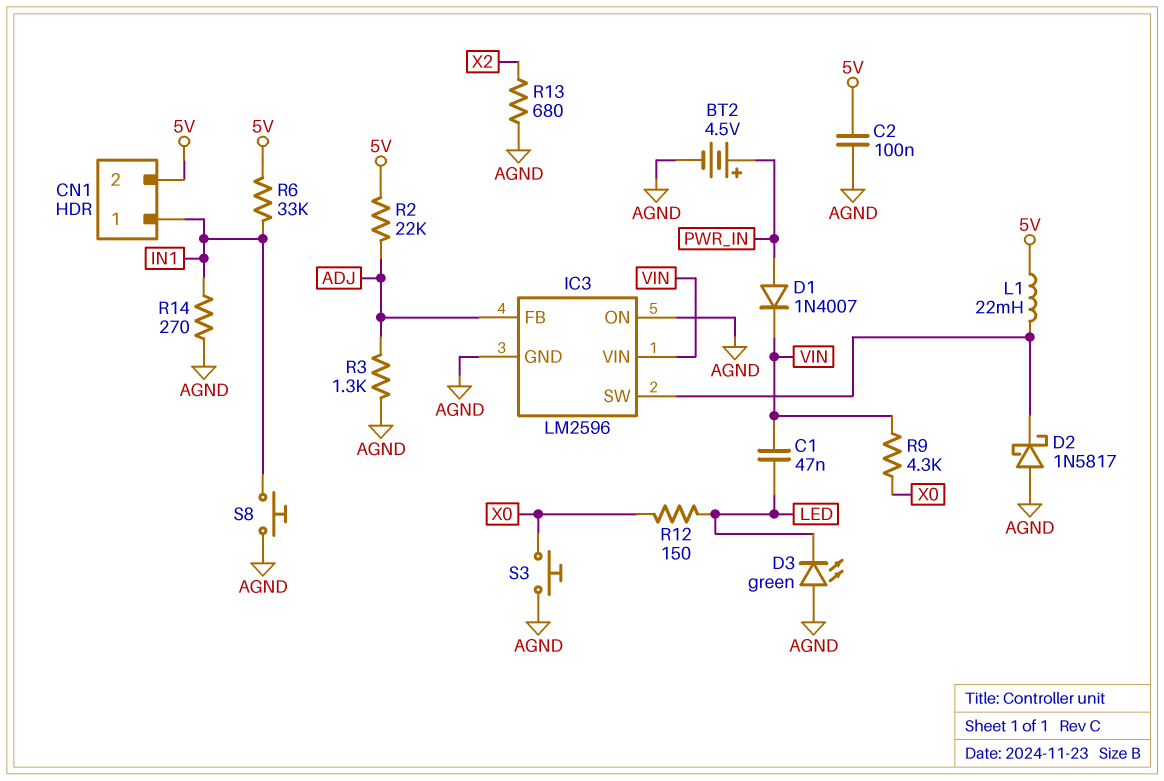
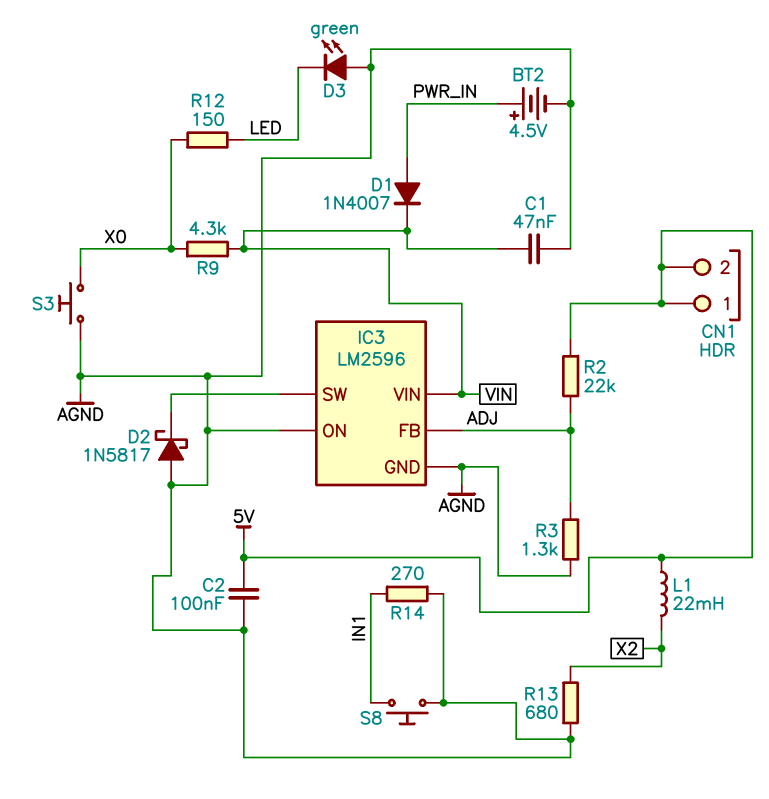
C1: 47nF (LED, VIN) -> 47nF (AGND, VIN)
CN1 pin 1: IN1 -> 5V
L1: 22mH (5V, IC3/SW) -> 22mH (5V, X2)
R6: 33k (5V, IN1) -> none

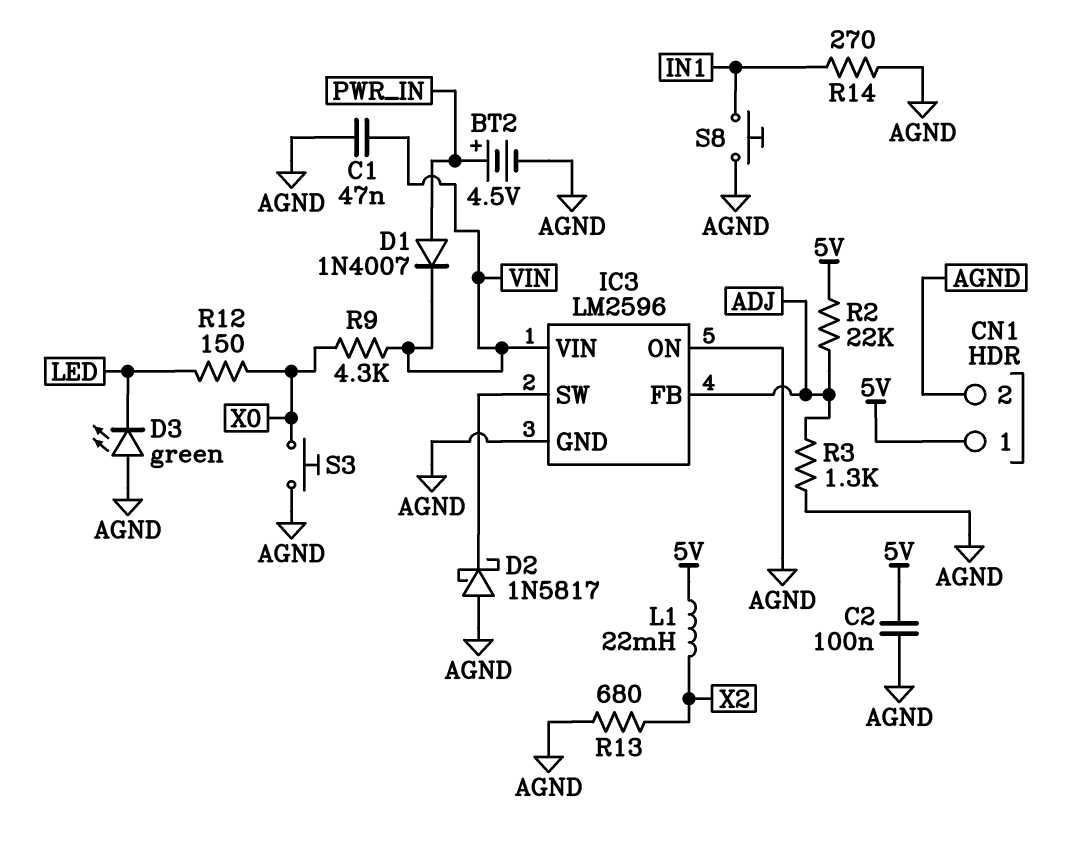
CN1 pin 2: 5V -> AGND

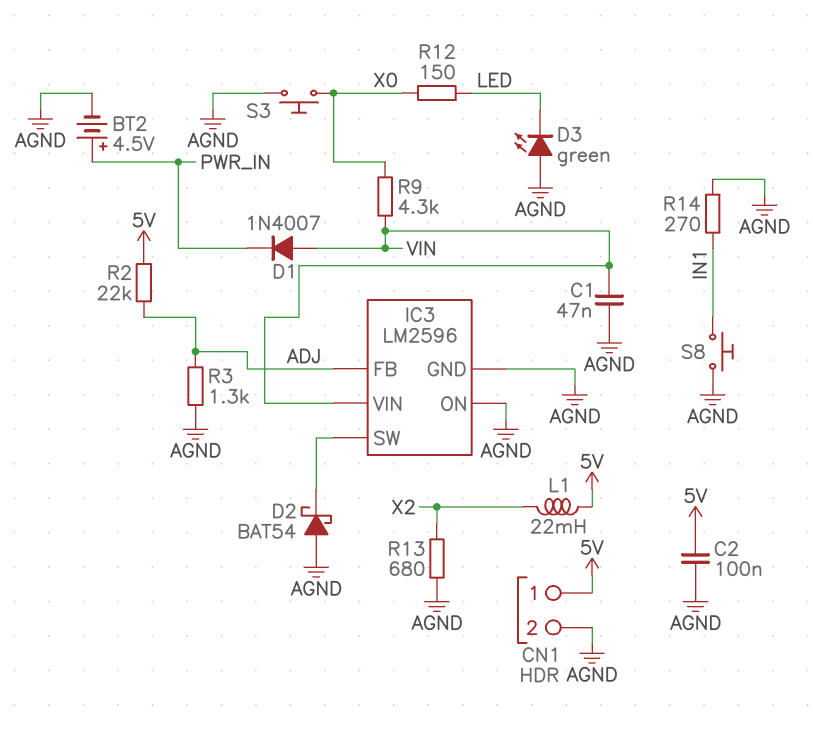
D1: diode 1N4007 (A PWR_IN, K VIN) -> diode 1N4007 (A VIN, K PWR_IN)
D2: schottky 1N5817 (A AGND, K IC3/SW) -> schottky BAT54 (A AGND, K IC3/SW)

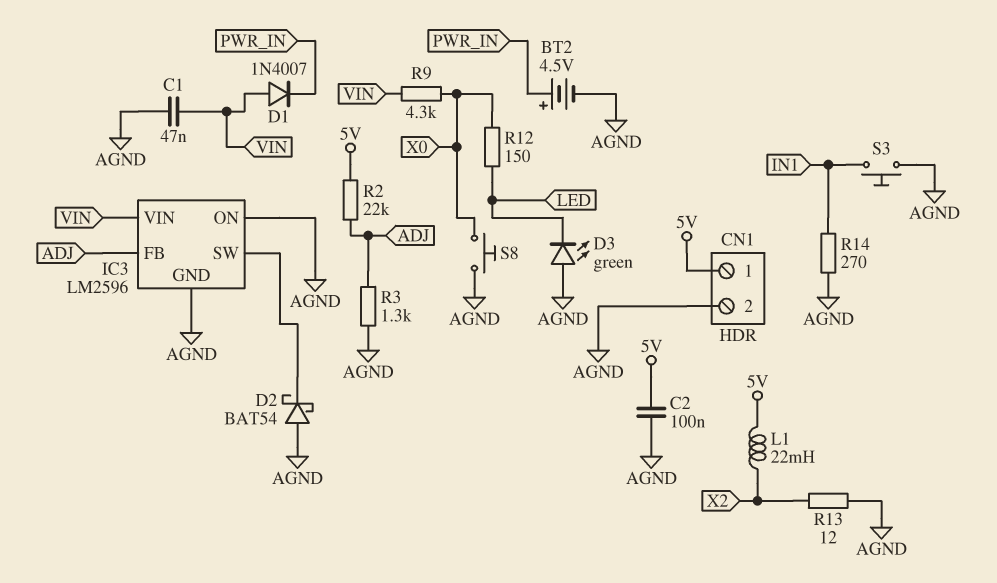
R13: 680 (AGND, X2) -> 12 (AGND, X2)
S3: button (AGND, X0) -> button (AGND, IN1)
S8: button (AGND, IN1) -> button (AGND, X0)

